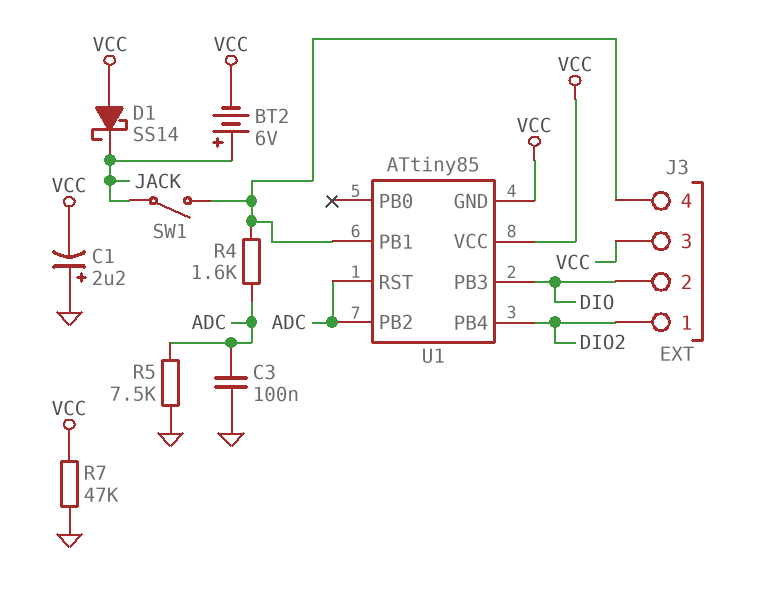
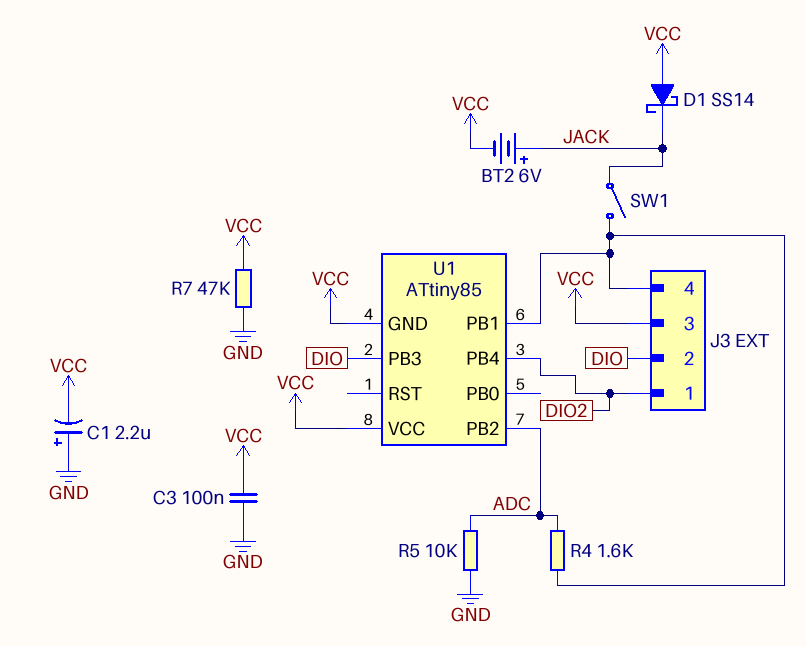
C3: 100nF (ADC, GND) -> 100nF (GND, VCC)
R5: 7.5k (ADC, GND) -> 10k (ADC, GND)
U1 pin RST: ADC -> none

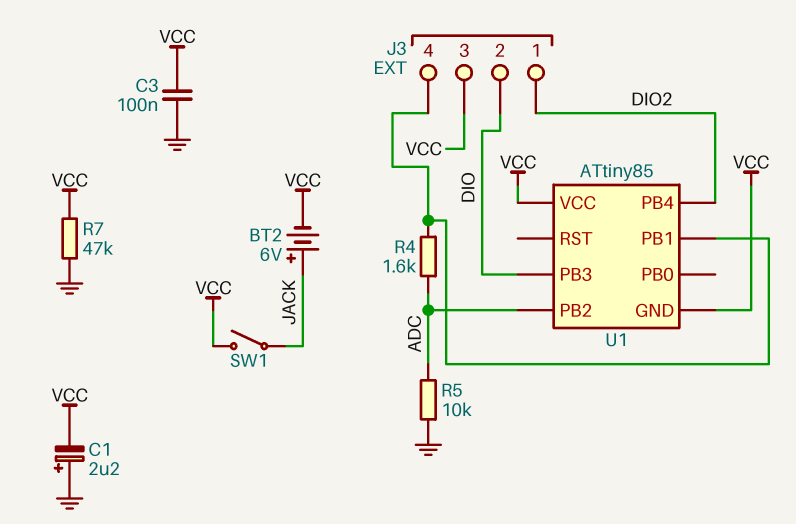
D1: schottky SS14 (A VCC, K JACK) -> none
SW1: switch (J3/4, JACK) -> switch (JACK, VCC)

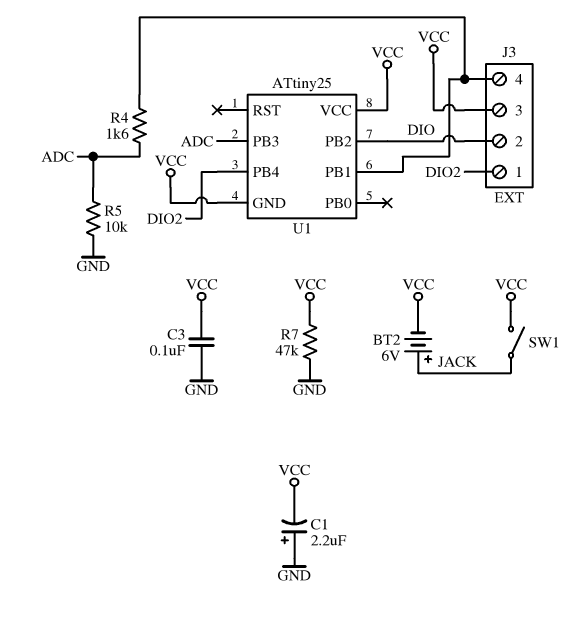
U1: ATtiny85 -> ATtiny25
U1 pin PB2: ADC -> DIO
U1 pin PB3: DIO -> ADC

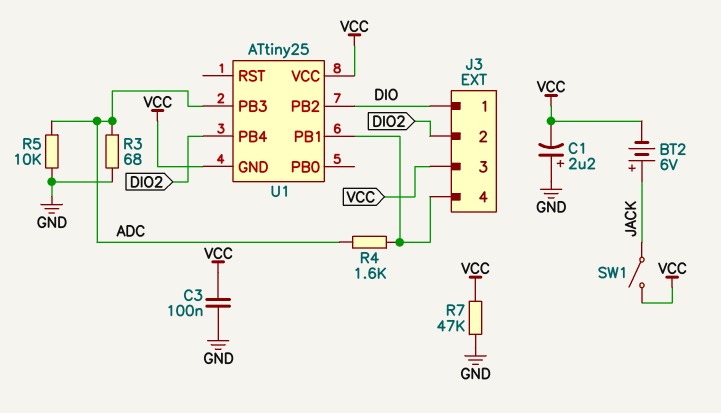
J3 pin 1: DIO2 -> DIO
J3 pin 2: DIO -> DIO2
R3: none -> 68 (ADC, GND)

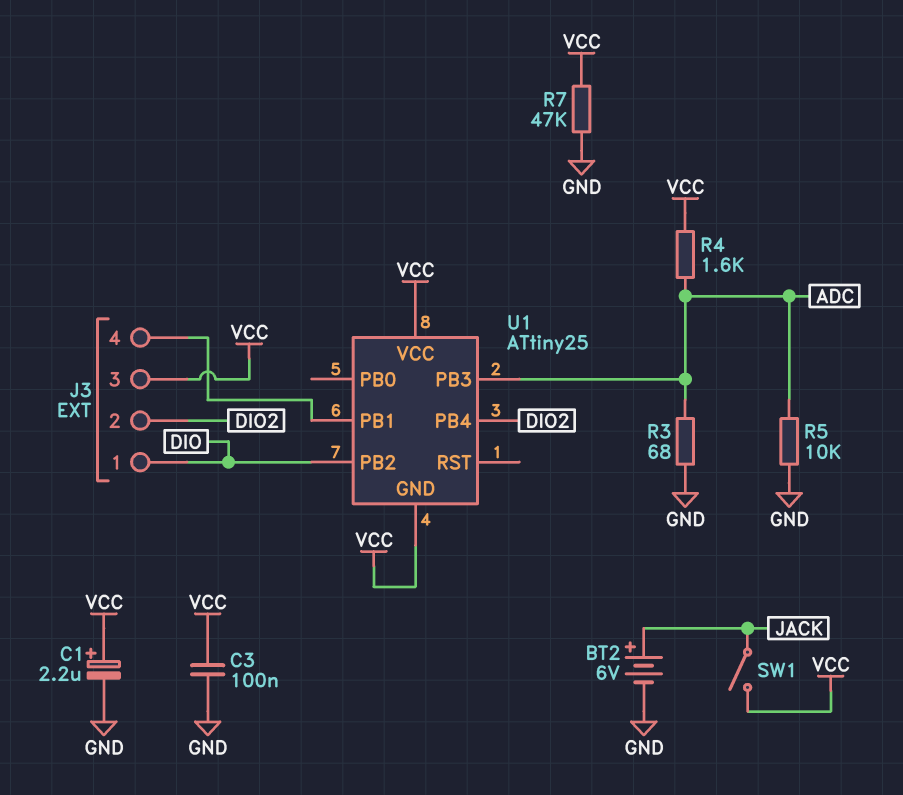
BT2: 6V (plus JACK, minus VCC) -> 6V (plus JACK, minus GND)
C1: 2.2uF (plus GND, minus VCC) -> 2.2uF (plus VCC, minus GND)
R4: 1.6k (ADC, J3/4) -> 1.6k (ADC, VCC)

